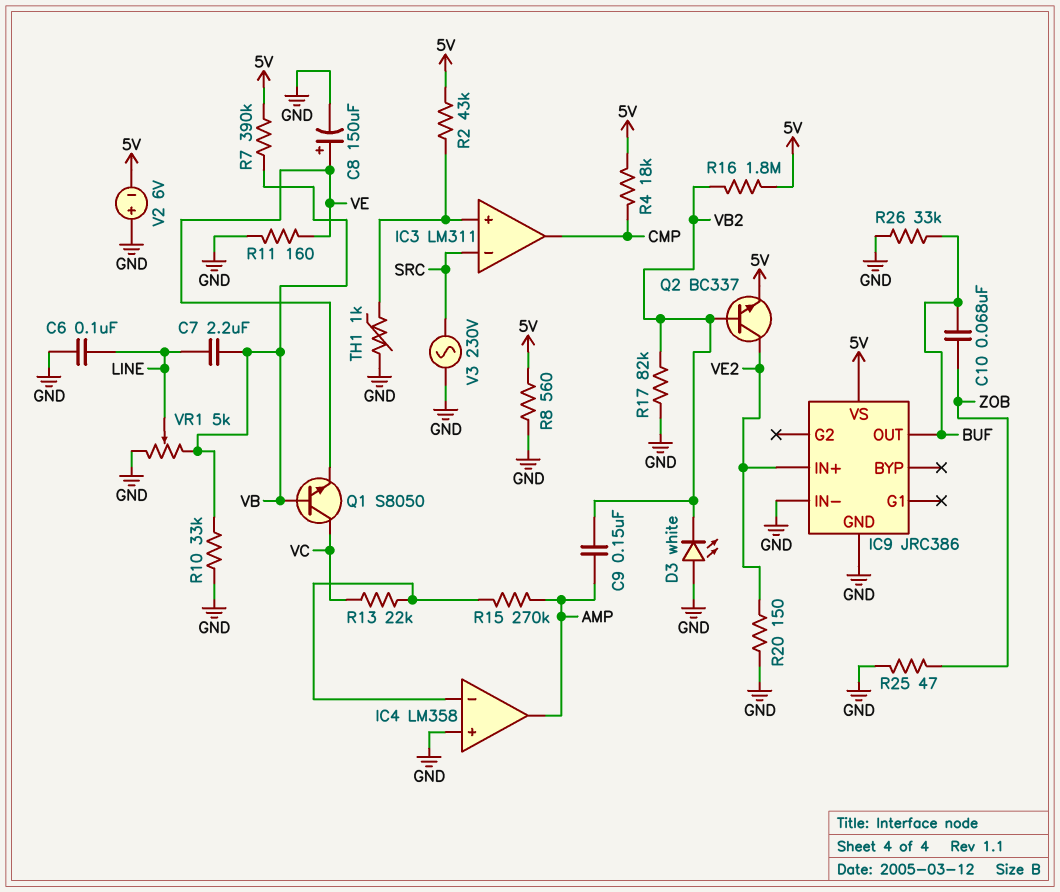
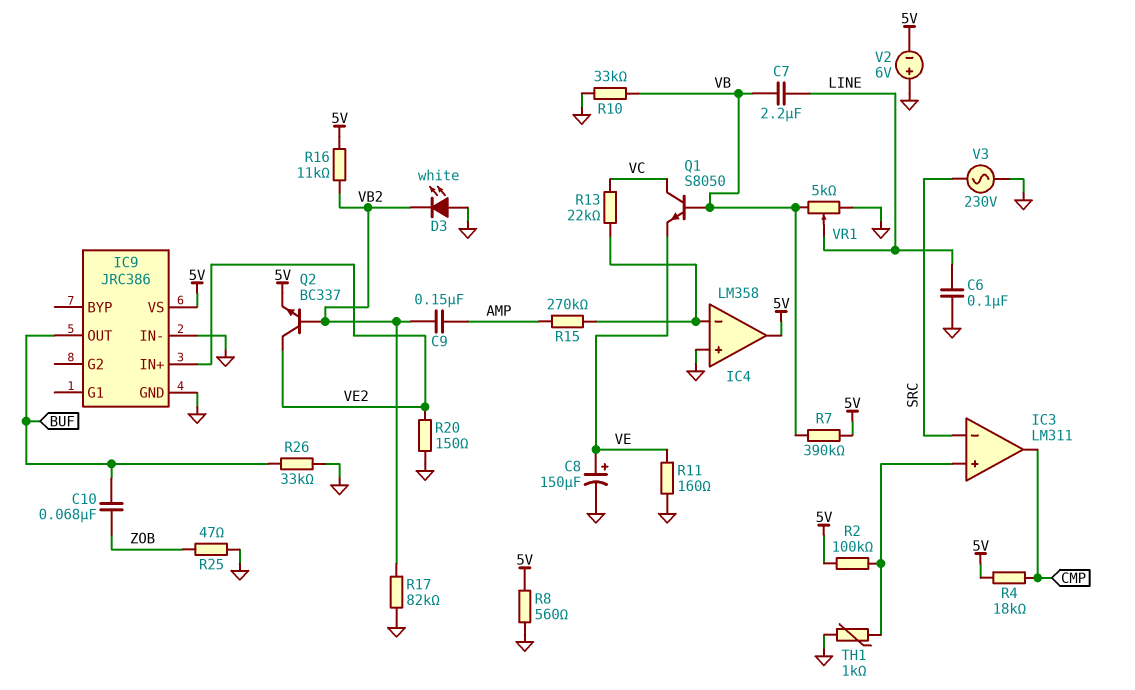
IC4 pin out: AMP -> 5V
R2: 43k (5V, IC3/in+) -> 100k (5V, IC3/in+)
R16: 1.8M (5V, VB2) -> 11k (5V, VB2)

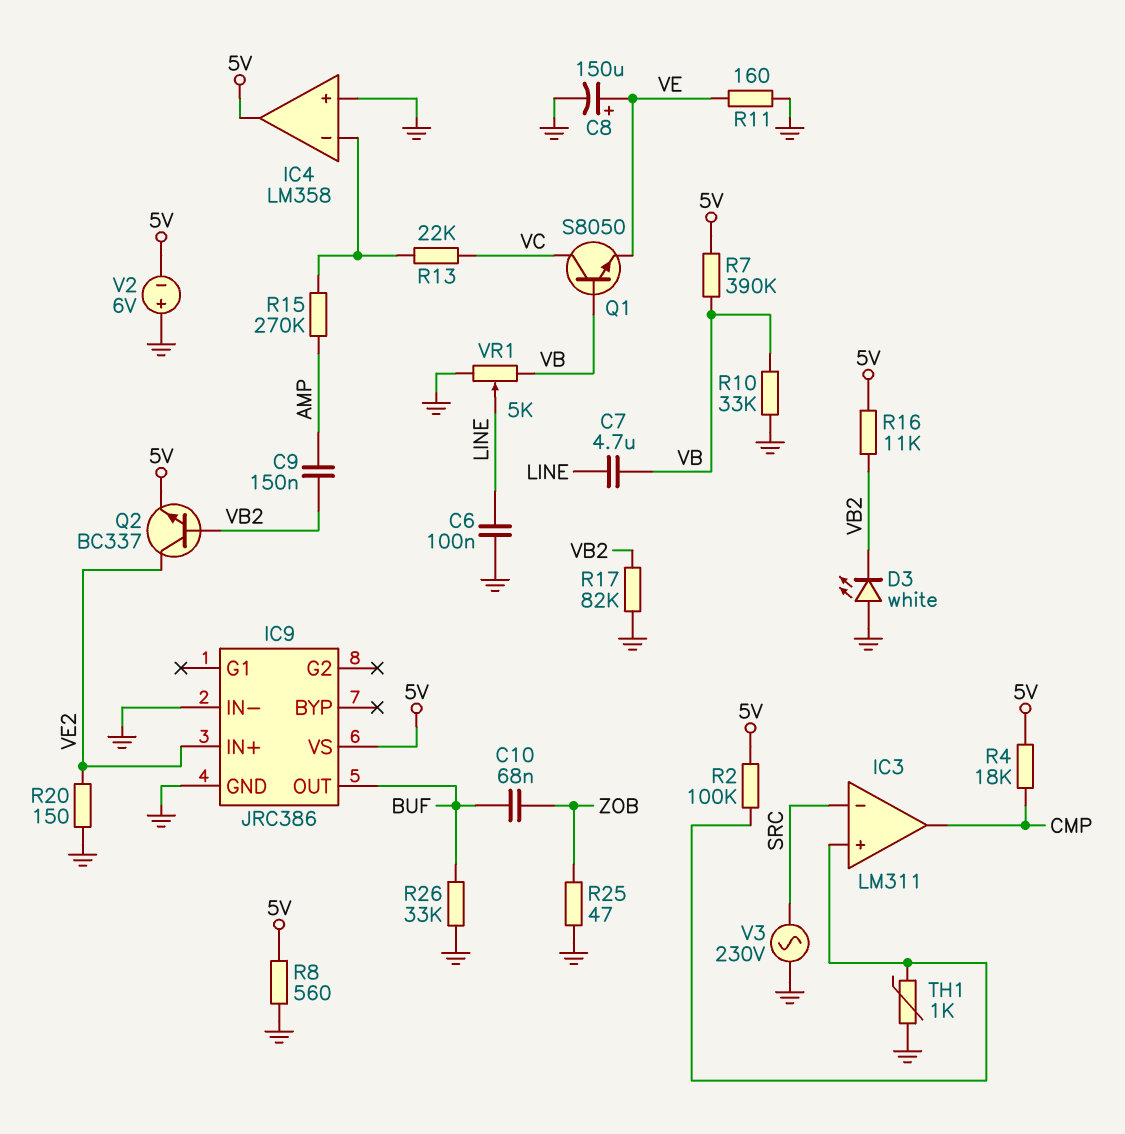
C7: 2.2uF (LINE, VB) -> 4.7uF (LINE, VB)

